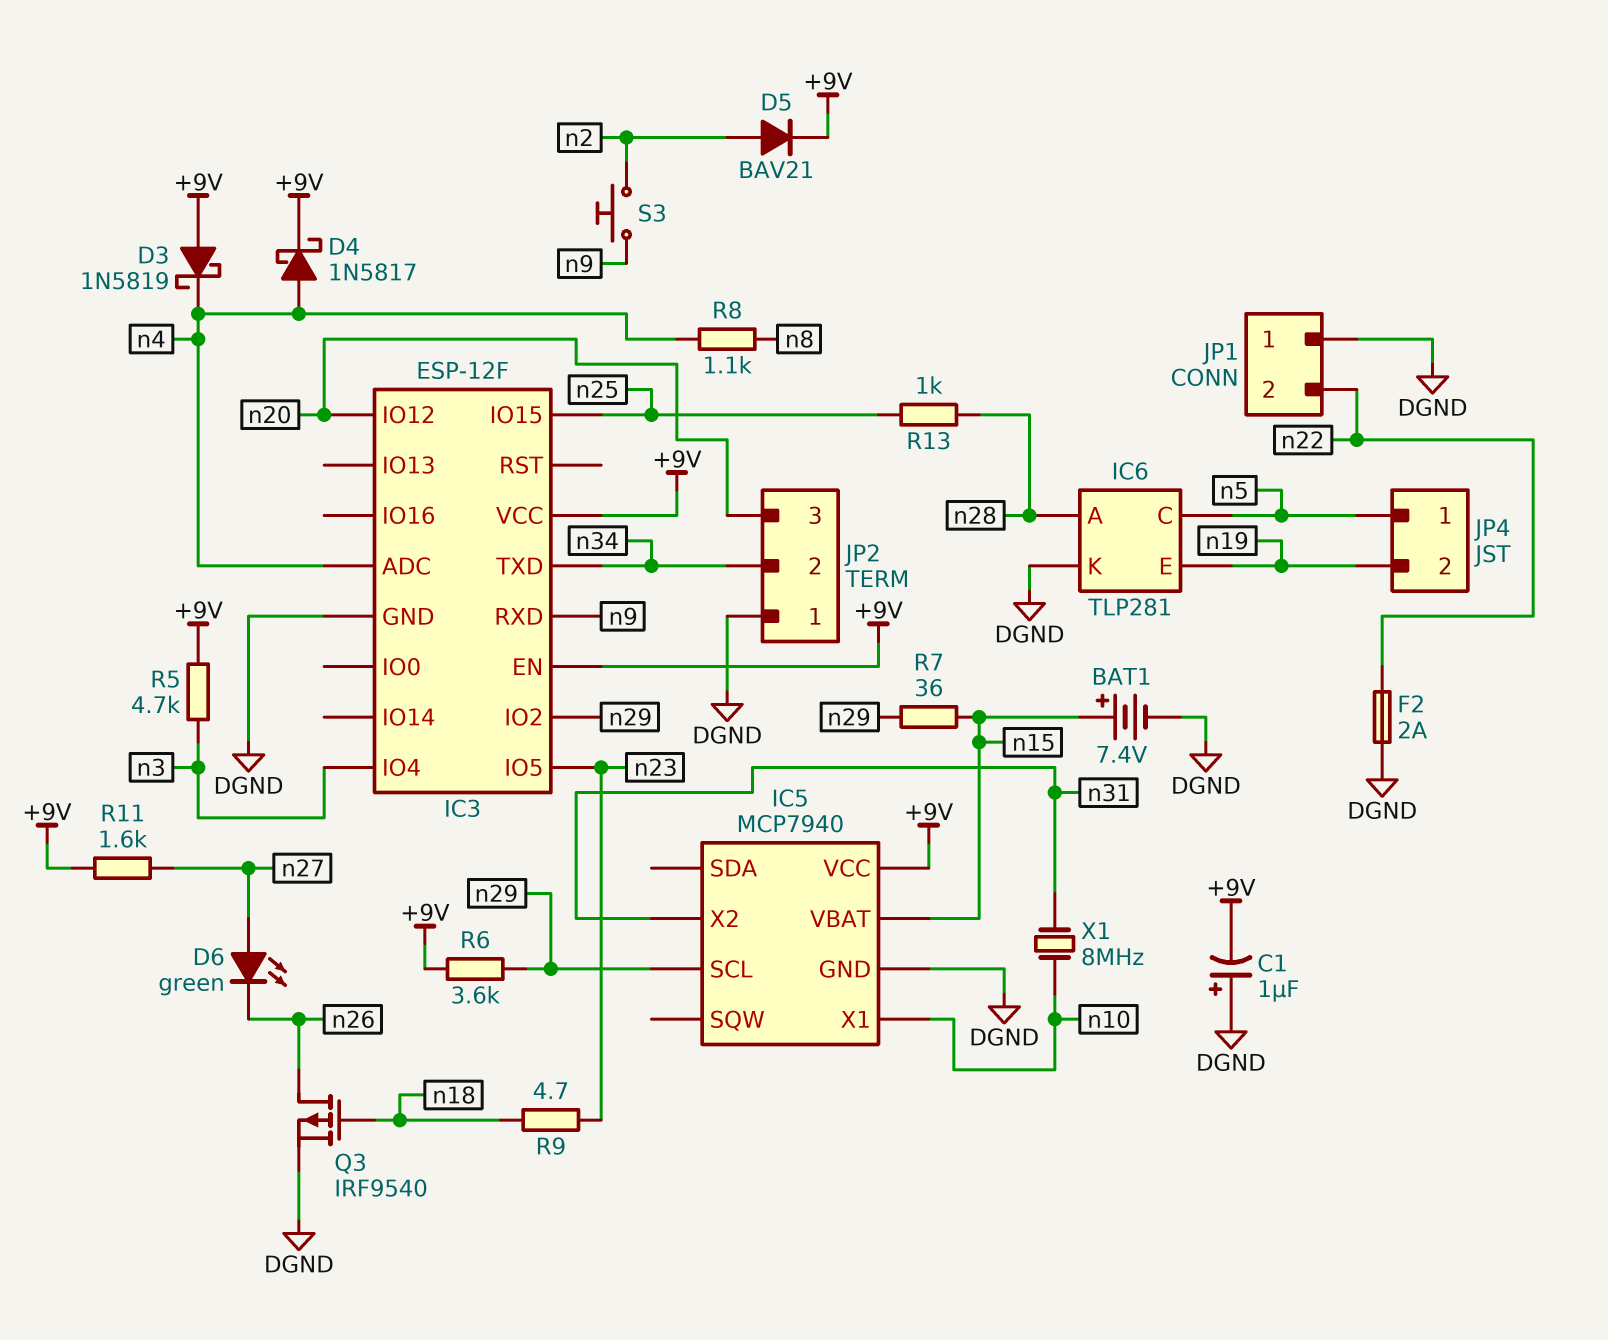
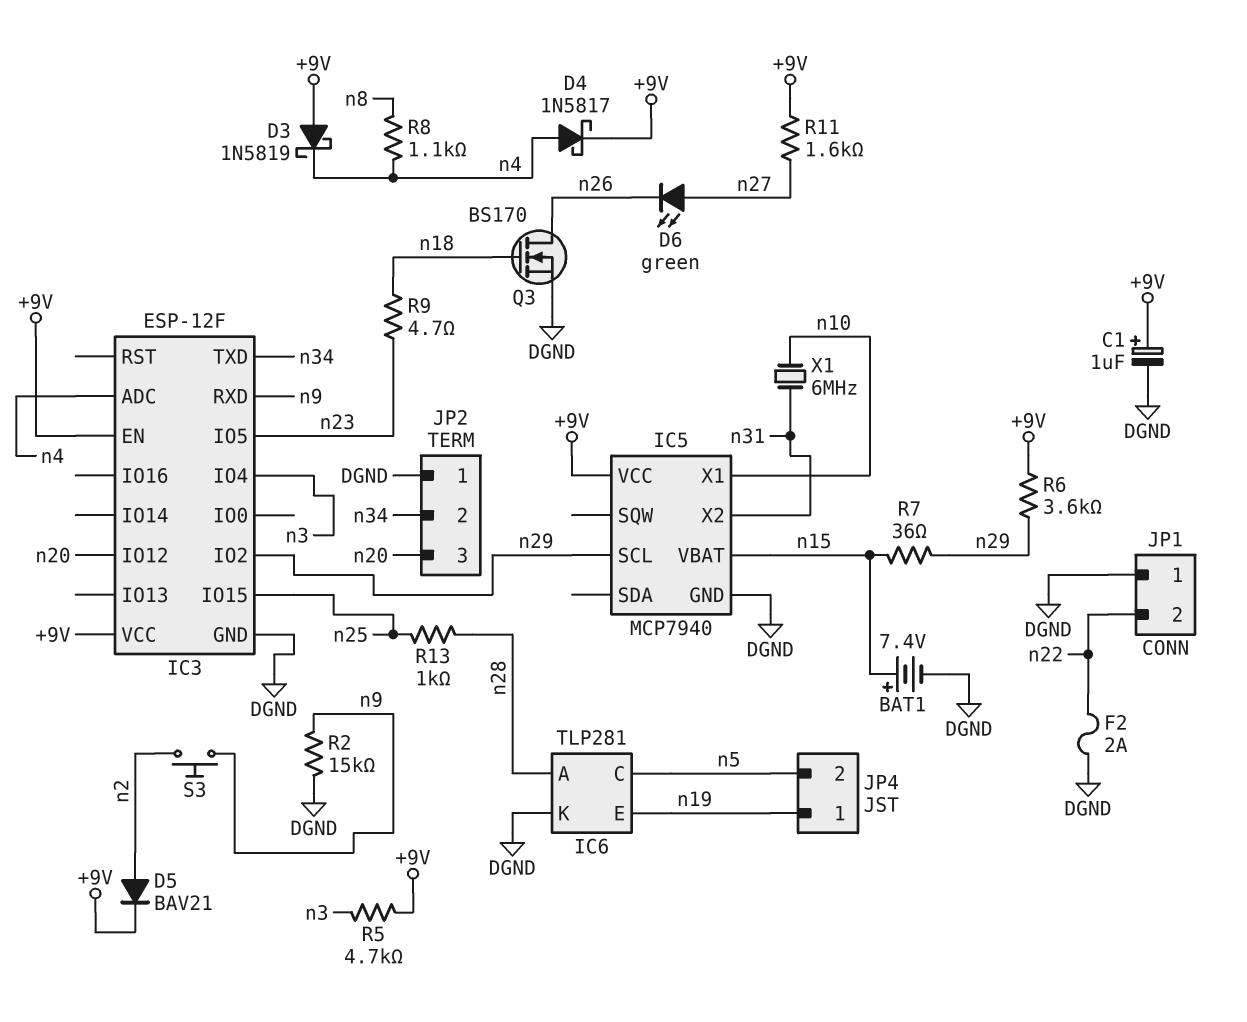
C1: 1uF (plus DGND, minus +9V) -> 1uF (plus +9V, minus DGND)
JP4 pin 1: n5 -> n19
JP4 pin 2: n19 -> n5
Q3: PMOS IRF9540 (G n18, D n26, S DGND) -> NMOS BS170 (G n18, D n26, S DGND)
R2: none -> 15k (DGND, n9)
X1: 8MHz (n10, n31) -> 6MHz (n10, n31)

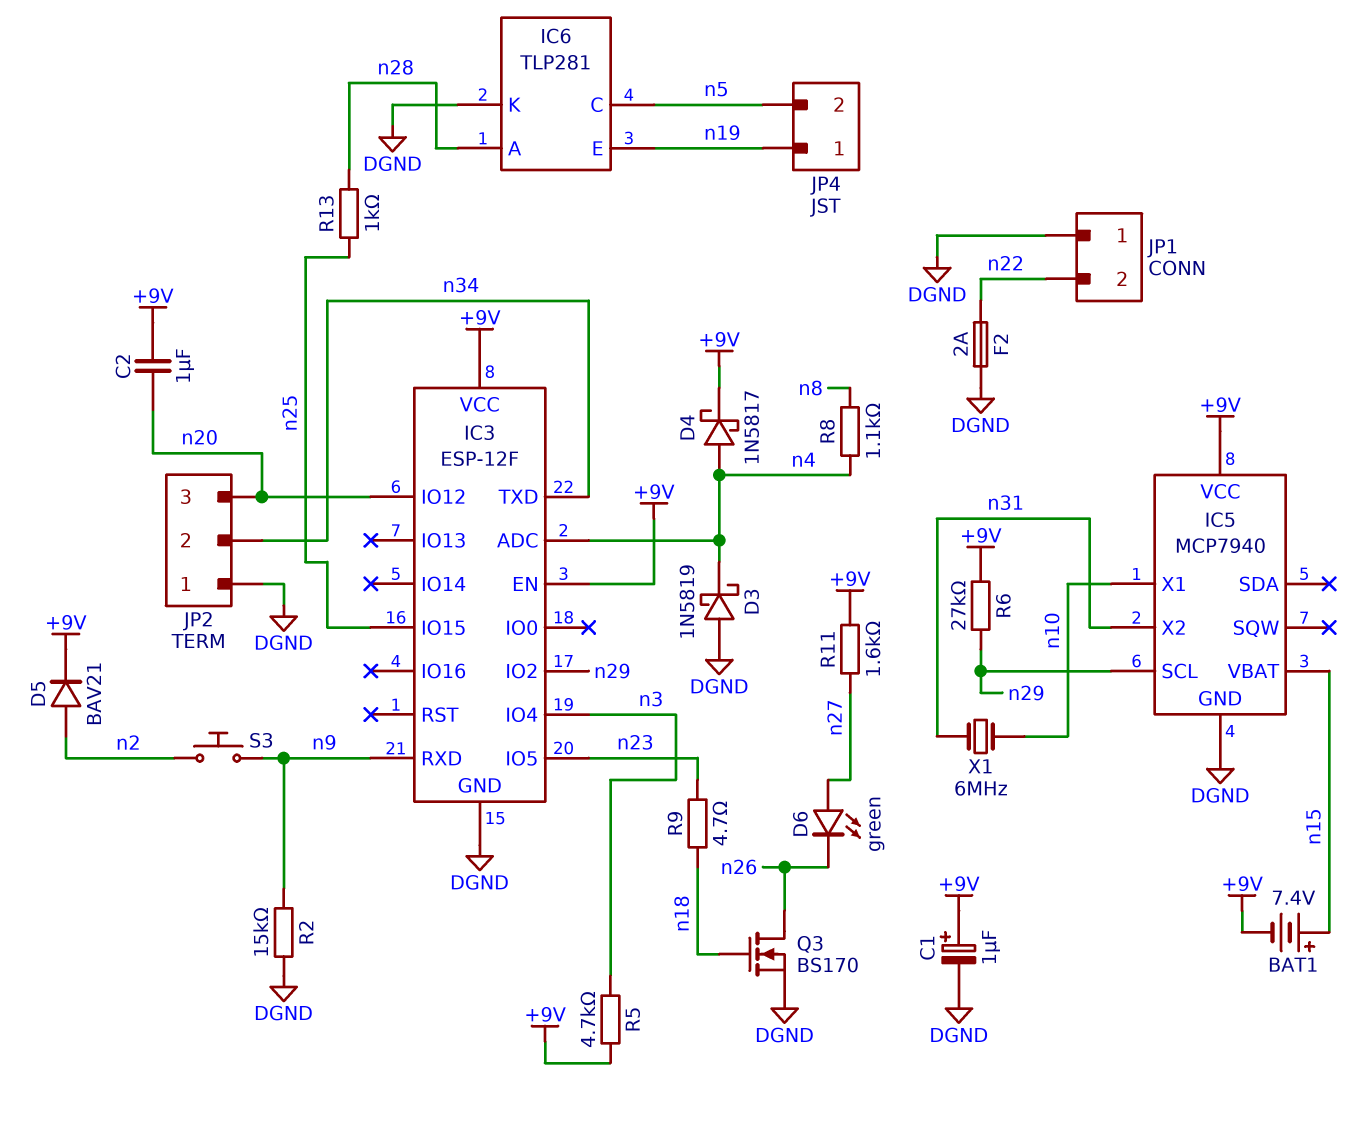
BAT1: 7.4V (plus n15, minus DGND) -> 7.4V (plus n15, minus +9V)
C2: none -> 1uF (+9V, n20)
D3: schottky 1N5819 (A +9V, K n4) -> schottky 1N5819 (A DGND, K n4)
R6: 3.6k (+9V, n29) -> 27k (+9V, n29)
R7: 36 (n15, n29) -> none

